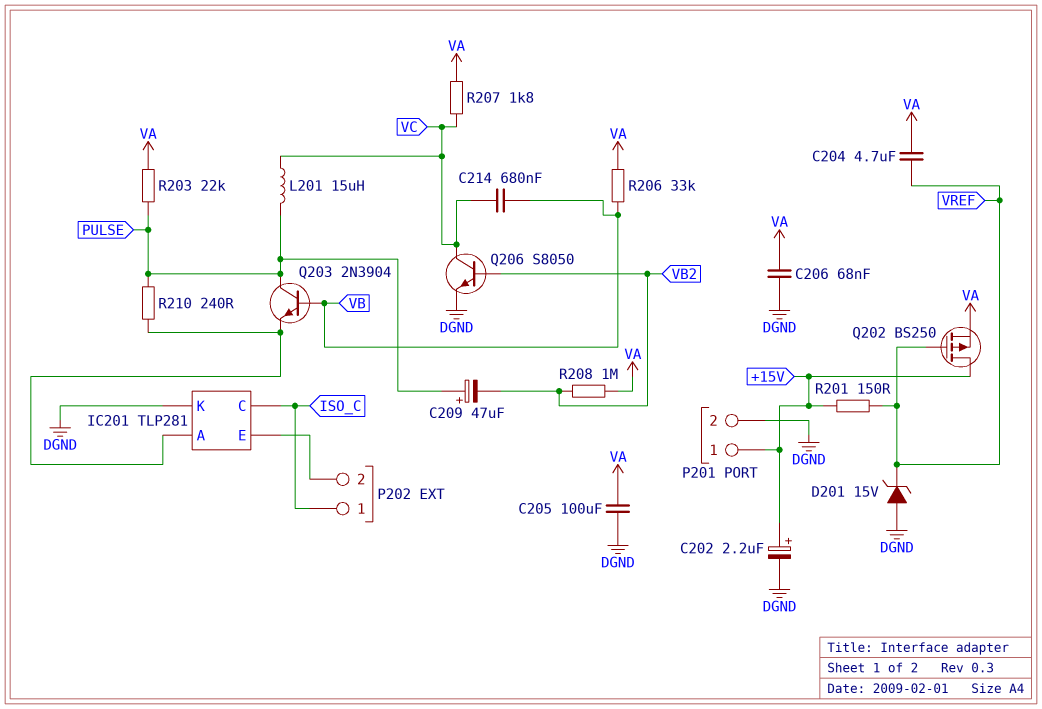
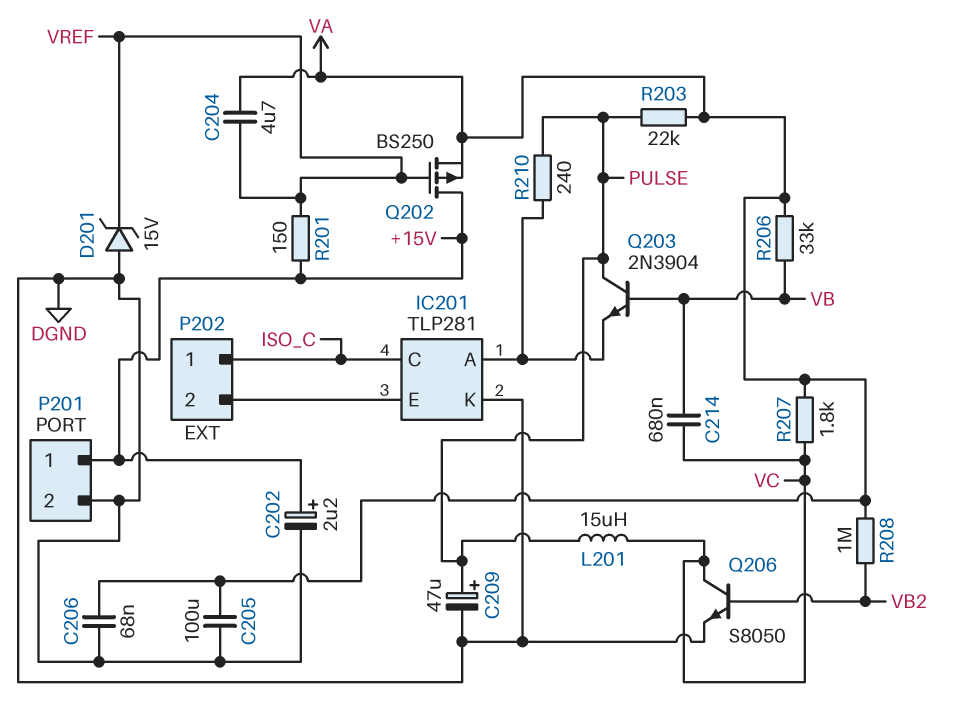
C209: 47uF (plus PULSE, minus VB2) -> 47uF (plus PULSE, minus DGND)

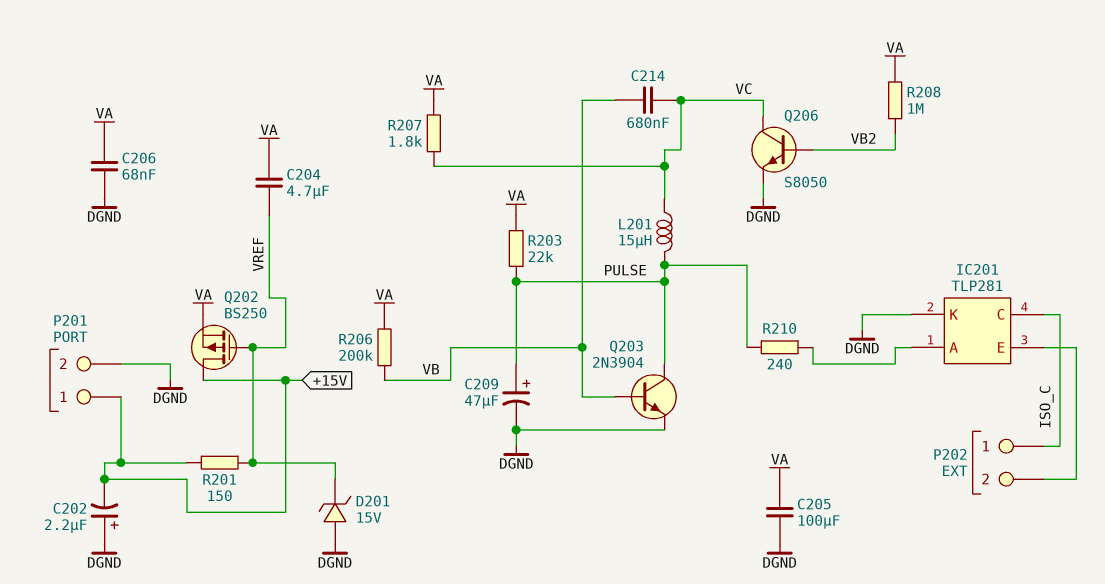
C202: 2.2uF (plus +15V, minus DGND) -> 2.2uF (plus DGND, minus +15V)
Q203: NPN 2N3904 (B VB, C PULSE, E IC201/A) -> NPN 2N3904 (B VB, C PULSE, E DGND)
R206: 33k (VA, VB) -> 200k (VA, VB)

